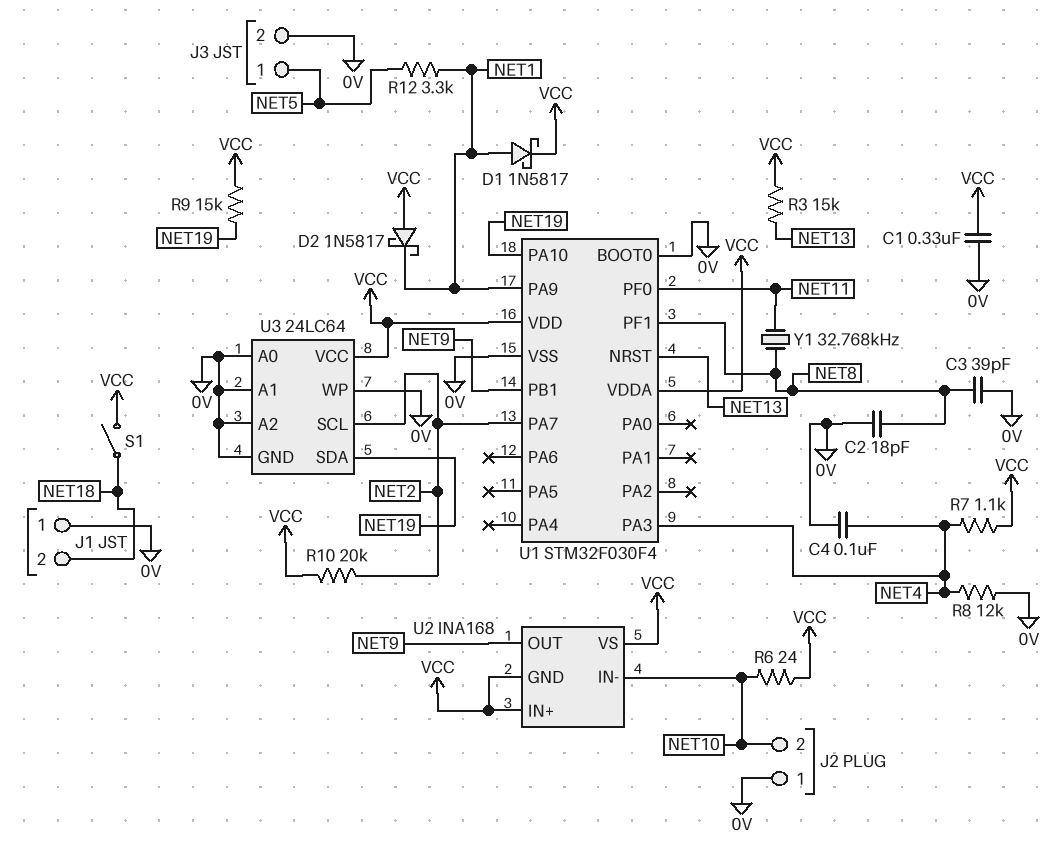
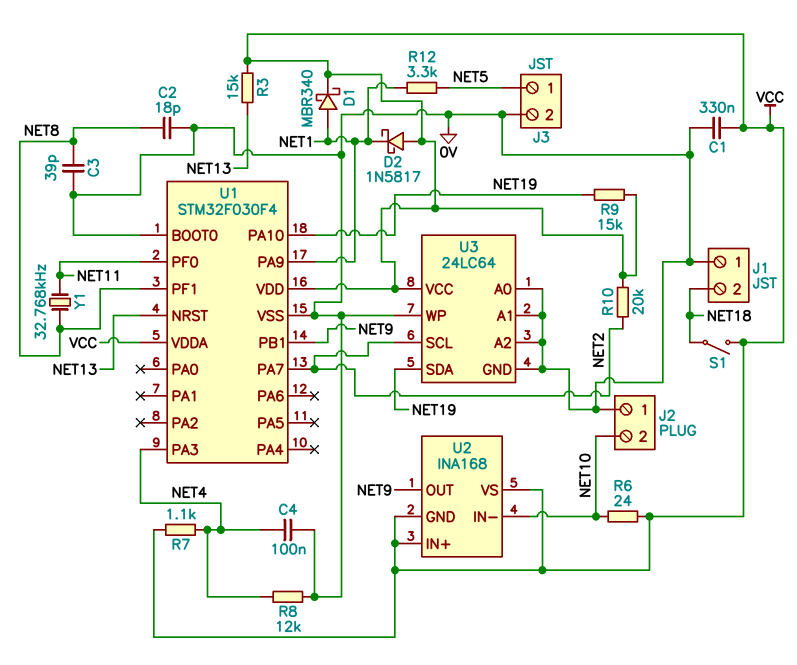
D1: schottky 1N5817 (A NET1, K VCC) -> schottky MBR340 (A NET1, K VCC)

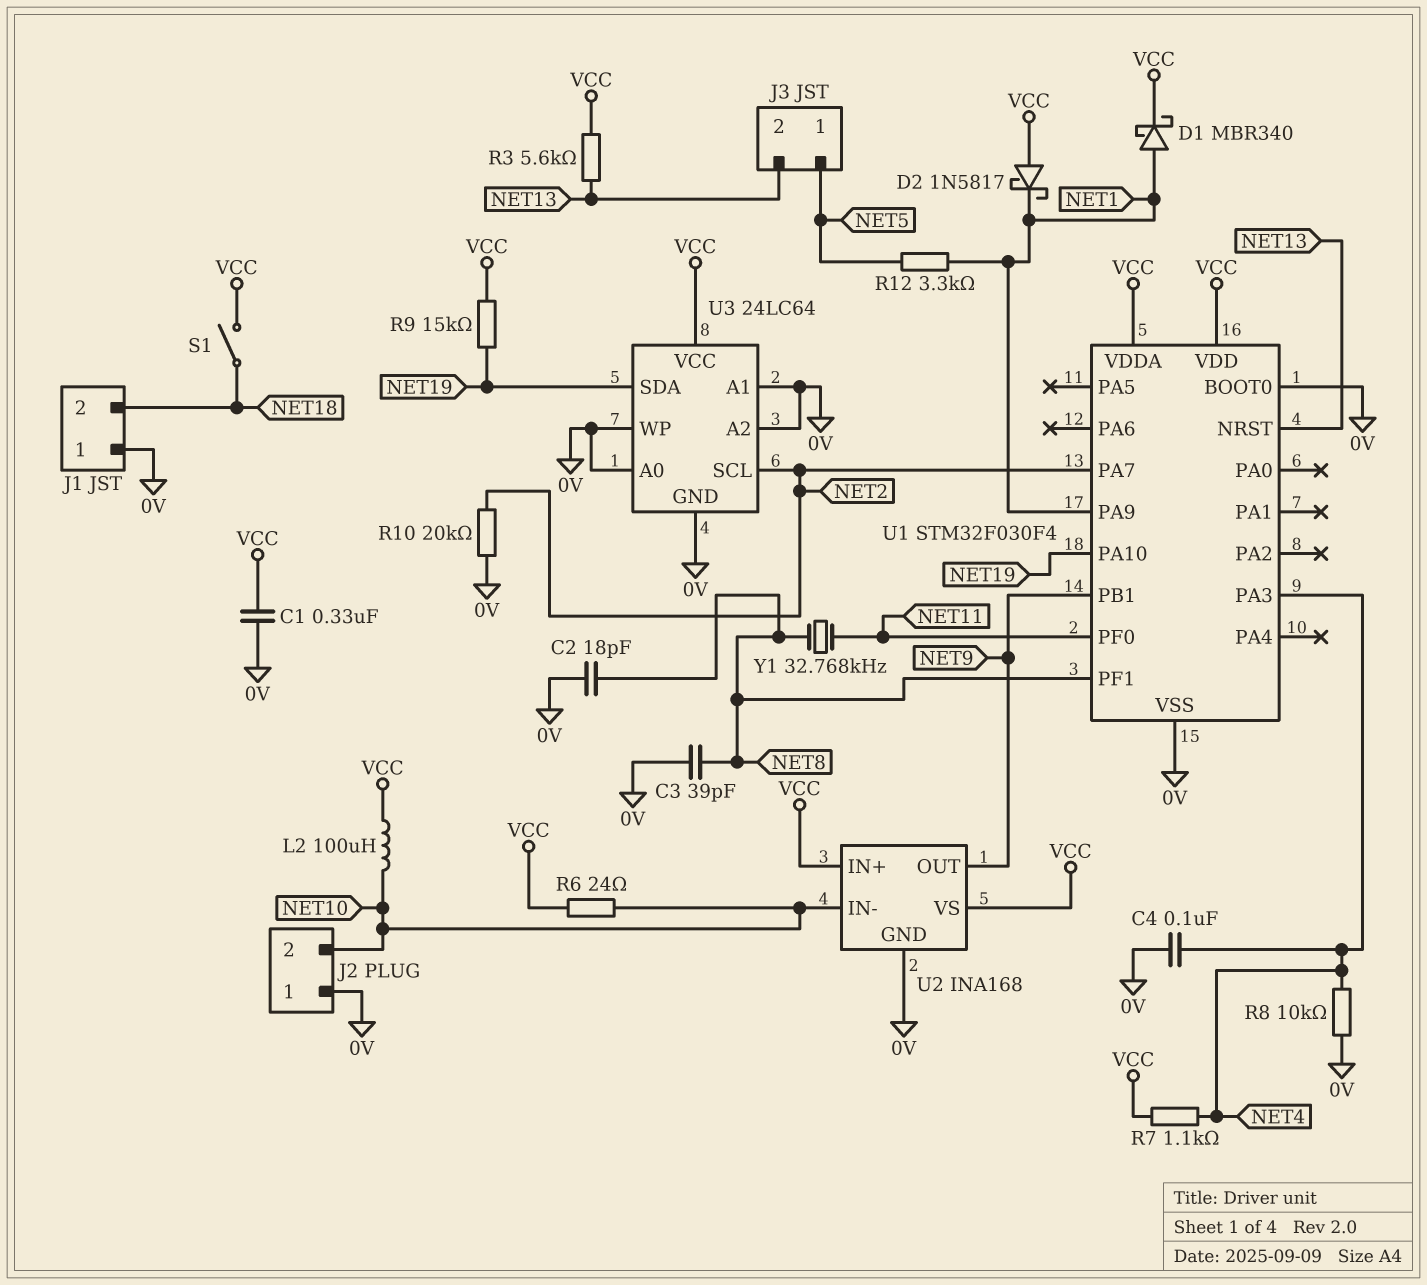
J3 pin 2: 0V -> NET13
L2: none -> 100uH (NET10, VCC)
R3: 15k (NET13, VCC) -> 5.6k (NET13, VCC)
R8: 12k (0V, NET4) -> 10k (0V, NET4)
R10: 20k (NET2, VCC) -> 20k (0V, NET2)
U2 pin GND: VCC -> 0V

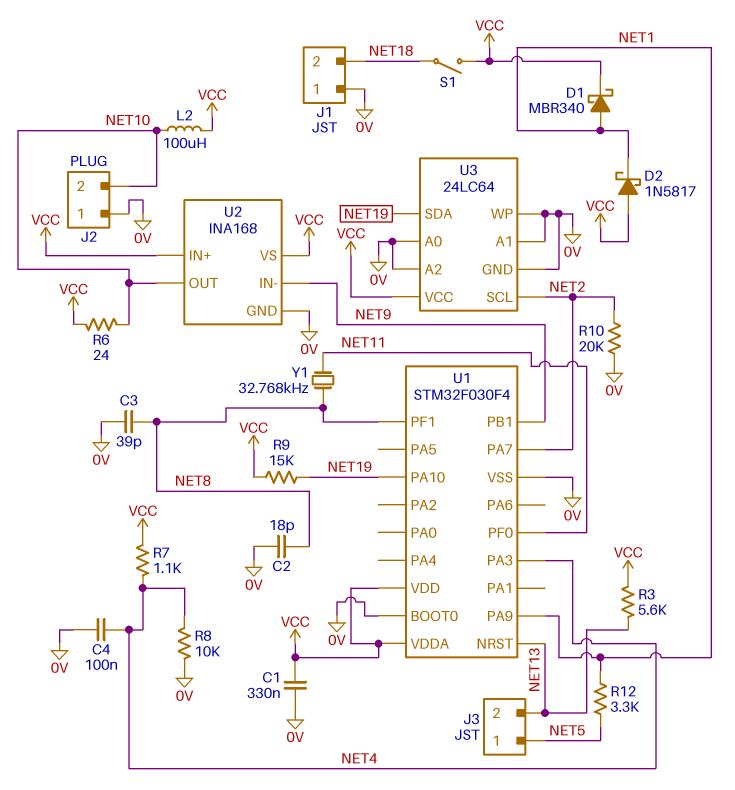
U2 pin IN-: NET10 -> NET9
U2 pin OUT: NET9 -> NET10

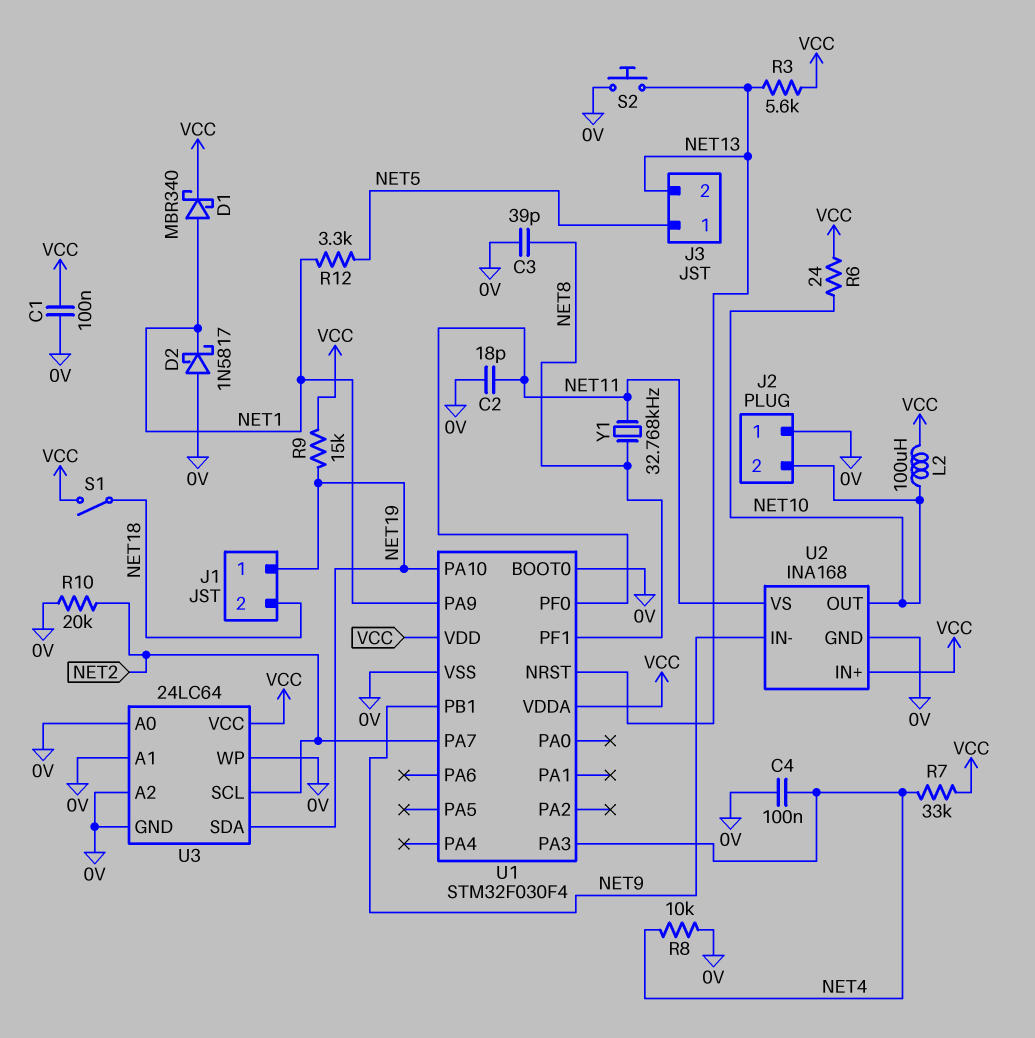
C1: 330nF (0V, VCC) -> 100nF (0V, VCC)
C2: 18pF (0V, NET8) -> 18pF (0V, NET11)
D2: schottky 1N5817 (A VCC, K NET1) -> schottky 1N5817 (A 0V, K NET1)
J1 pin 1: 0V -> NET19
R7: 1.1k (NET4, VCC) -> 33k (NET4, VCC)
S2: none -> button (0V, NET13)
U2 pin VS: VCC -> NET11

